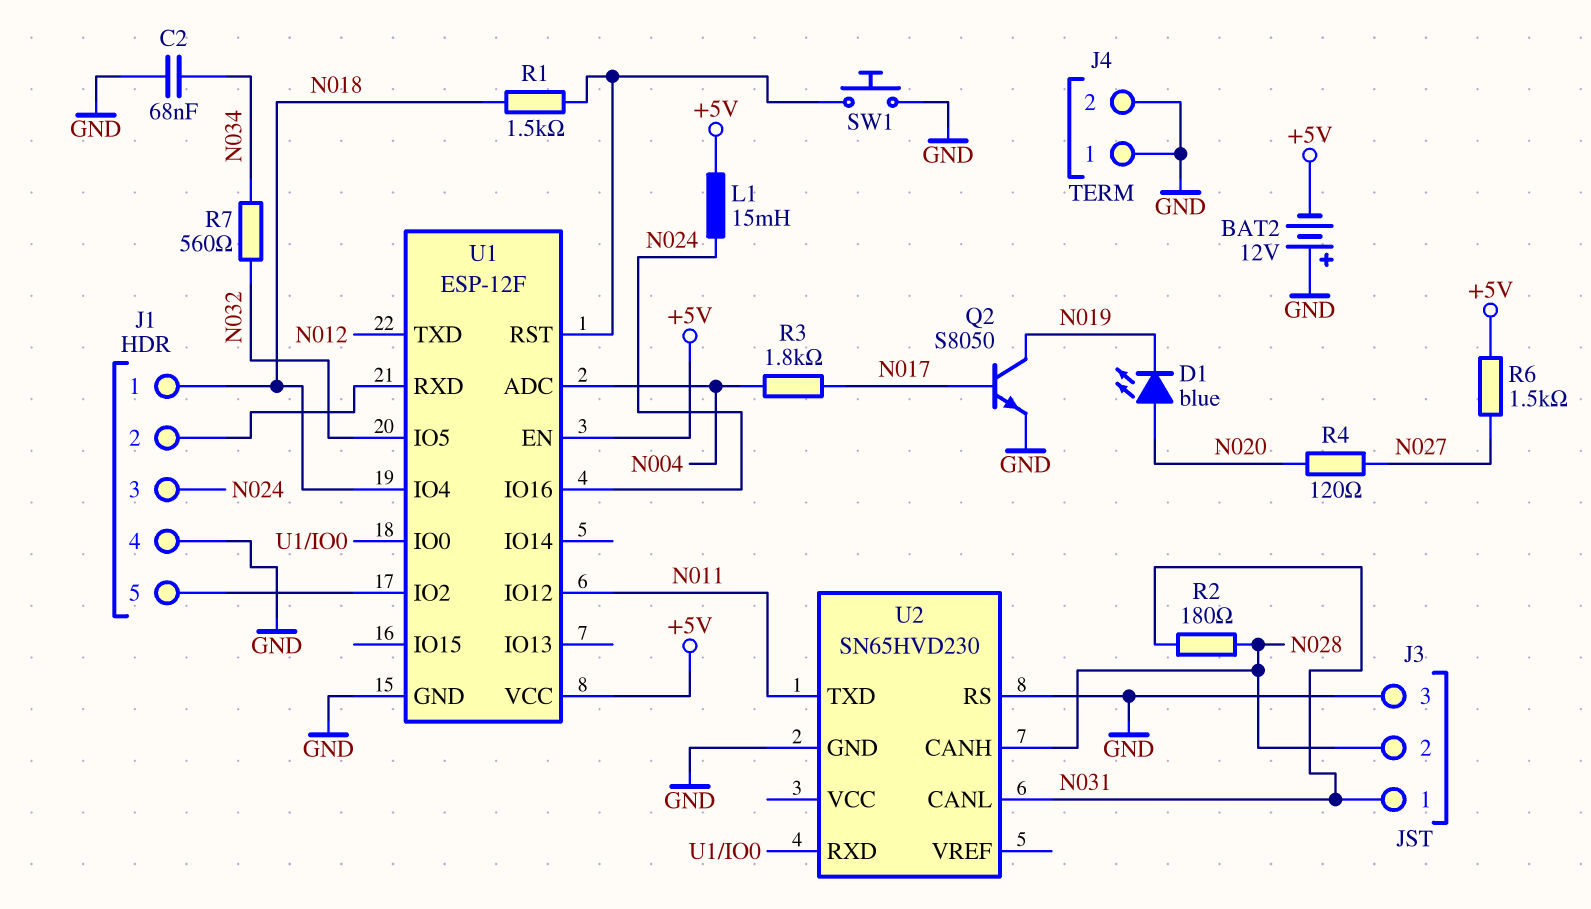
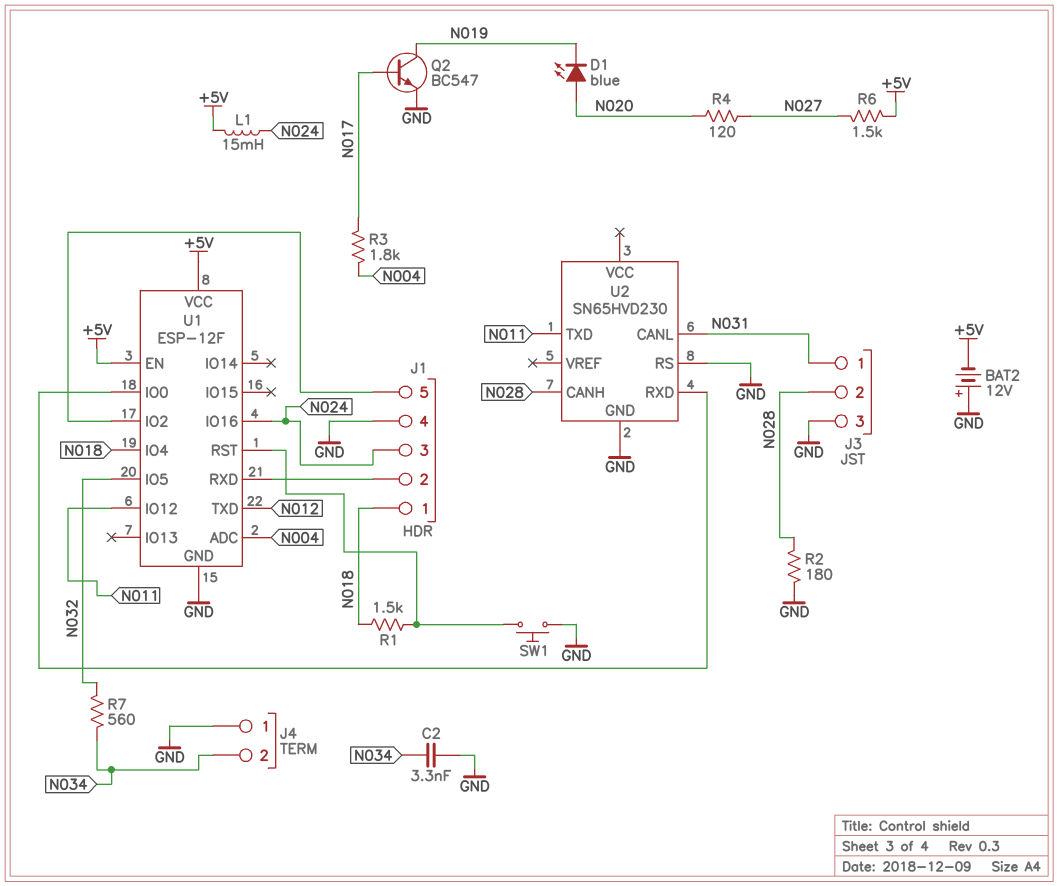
C2: 68nF (GND, N034) -> 3.3nF (GND, N034)
J4 pin 2: GND -> N034
Q2: NPN S8050 (B N017, C N019, E GND) -> NPN BC547 (B N017, C N019, E GND)
R2: 180 (N028, N031) -> 180 (GND, N028)

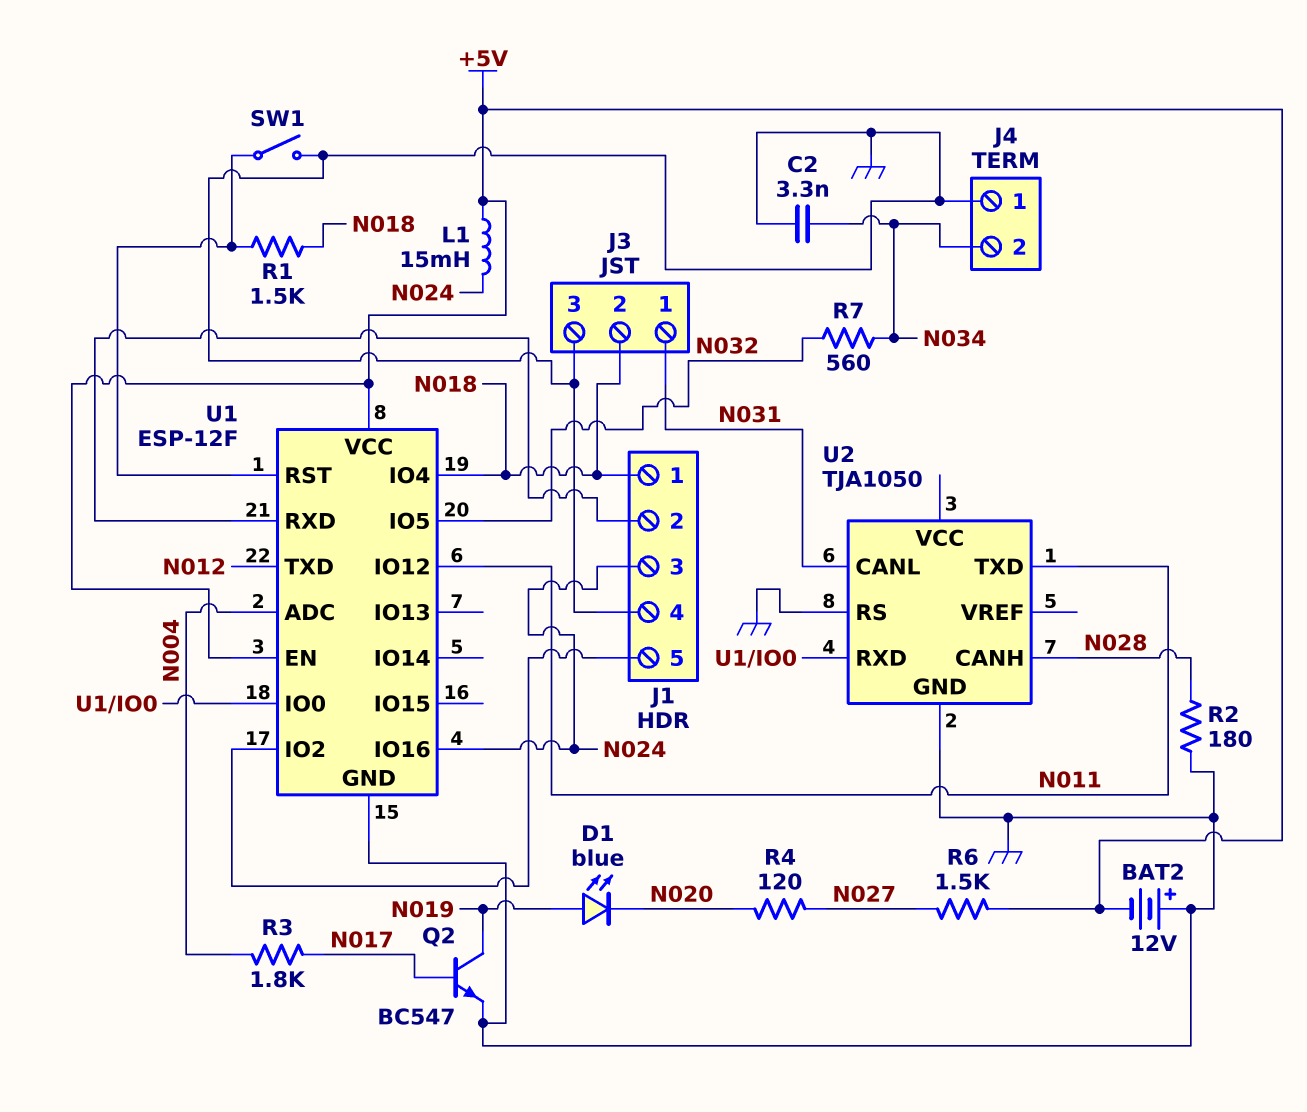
D1: LED blue (A N020, K N019) -> LED blue (A N019, K N020)
J3 pin 2: N028 -> N018
SW1: button (GND, U1/RST) -> switch (GND, U1/RST)
U2: SN65HVD230 -> TJA1050

